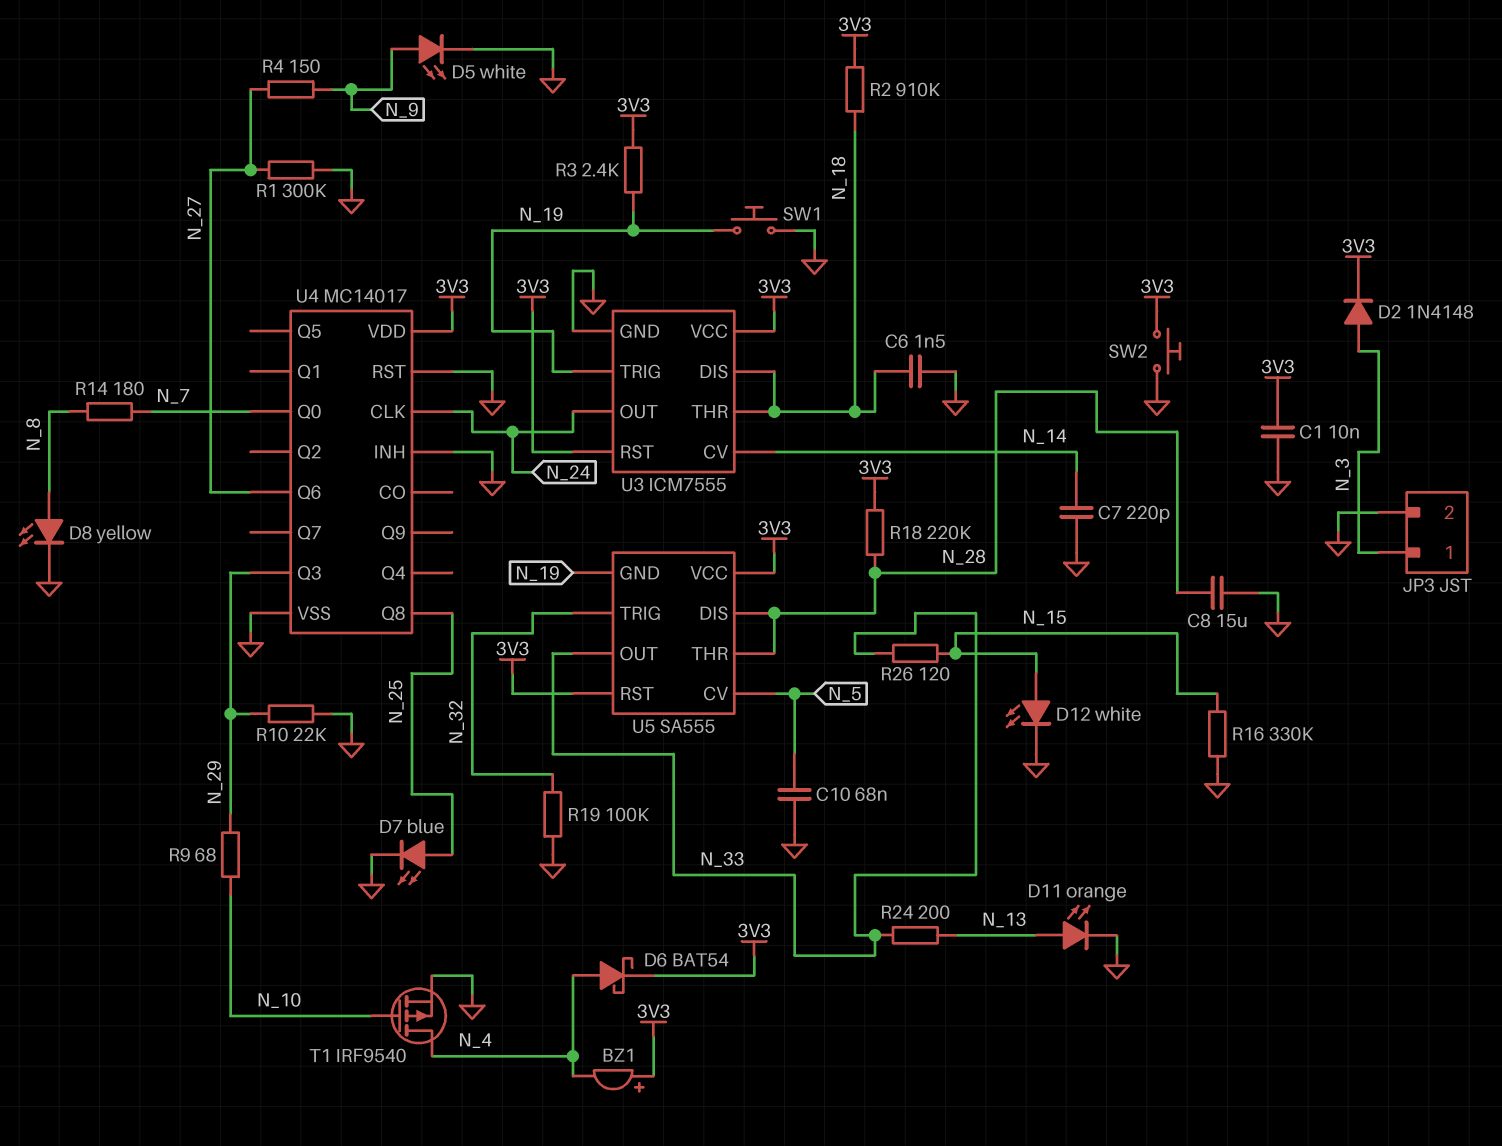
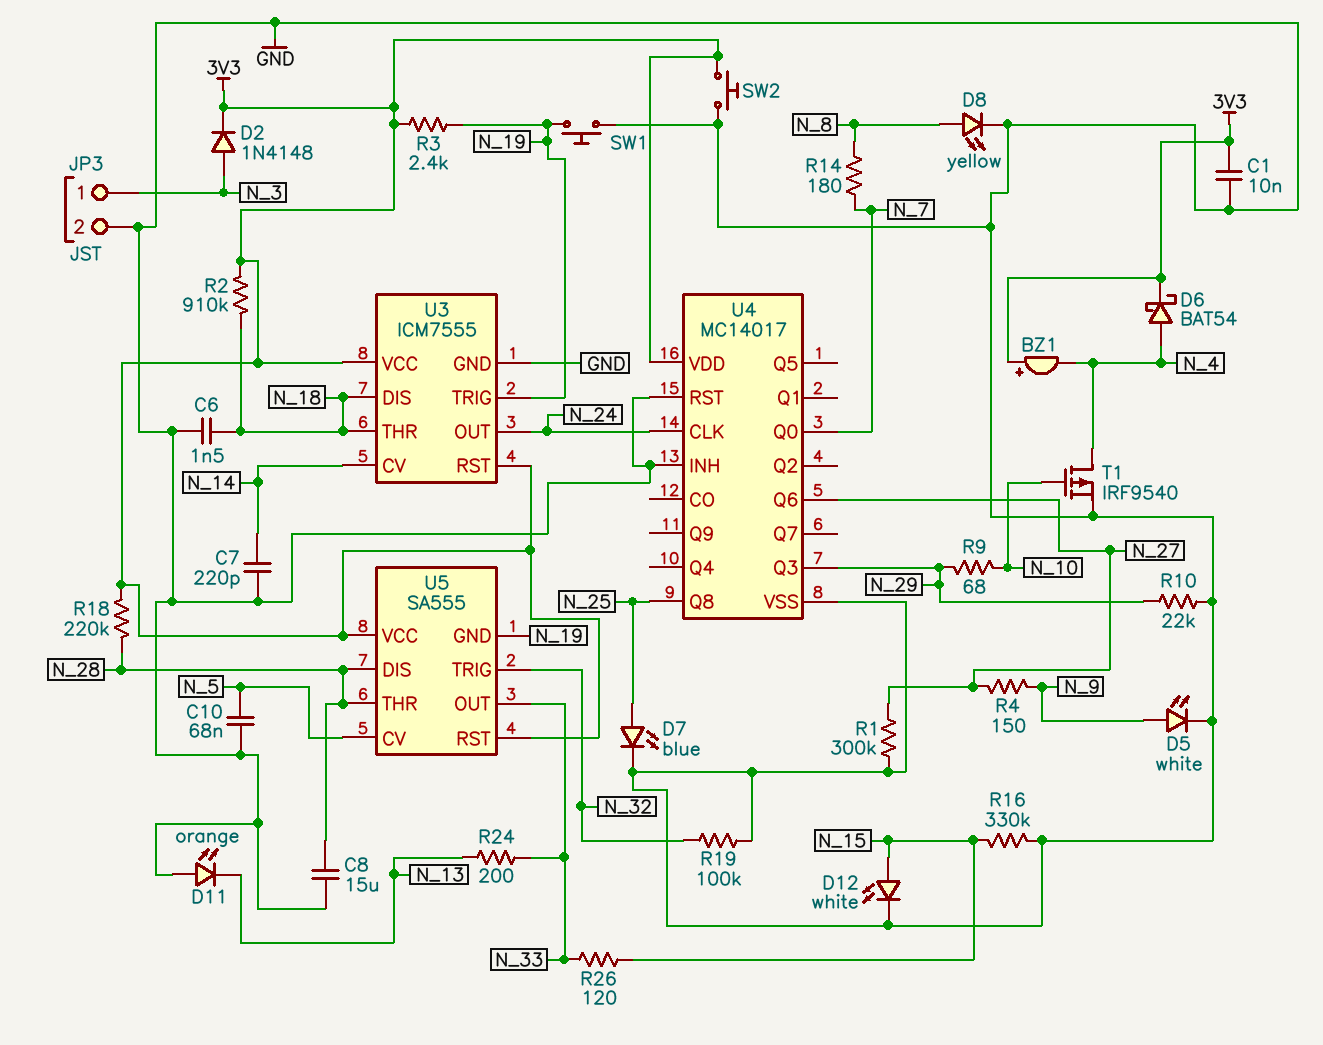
D11: LED orange (A N_13, K GND) -> LED orange (A GND, K N_13)

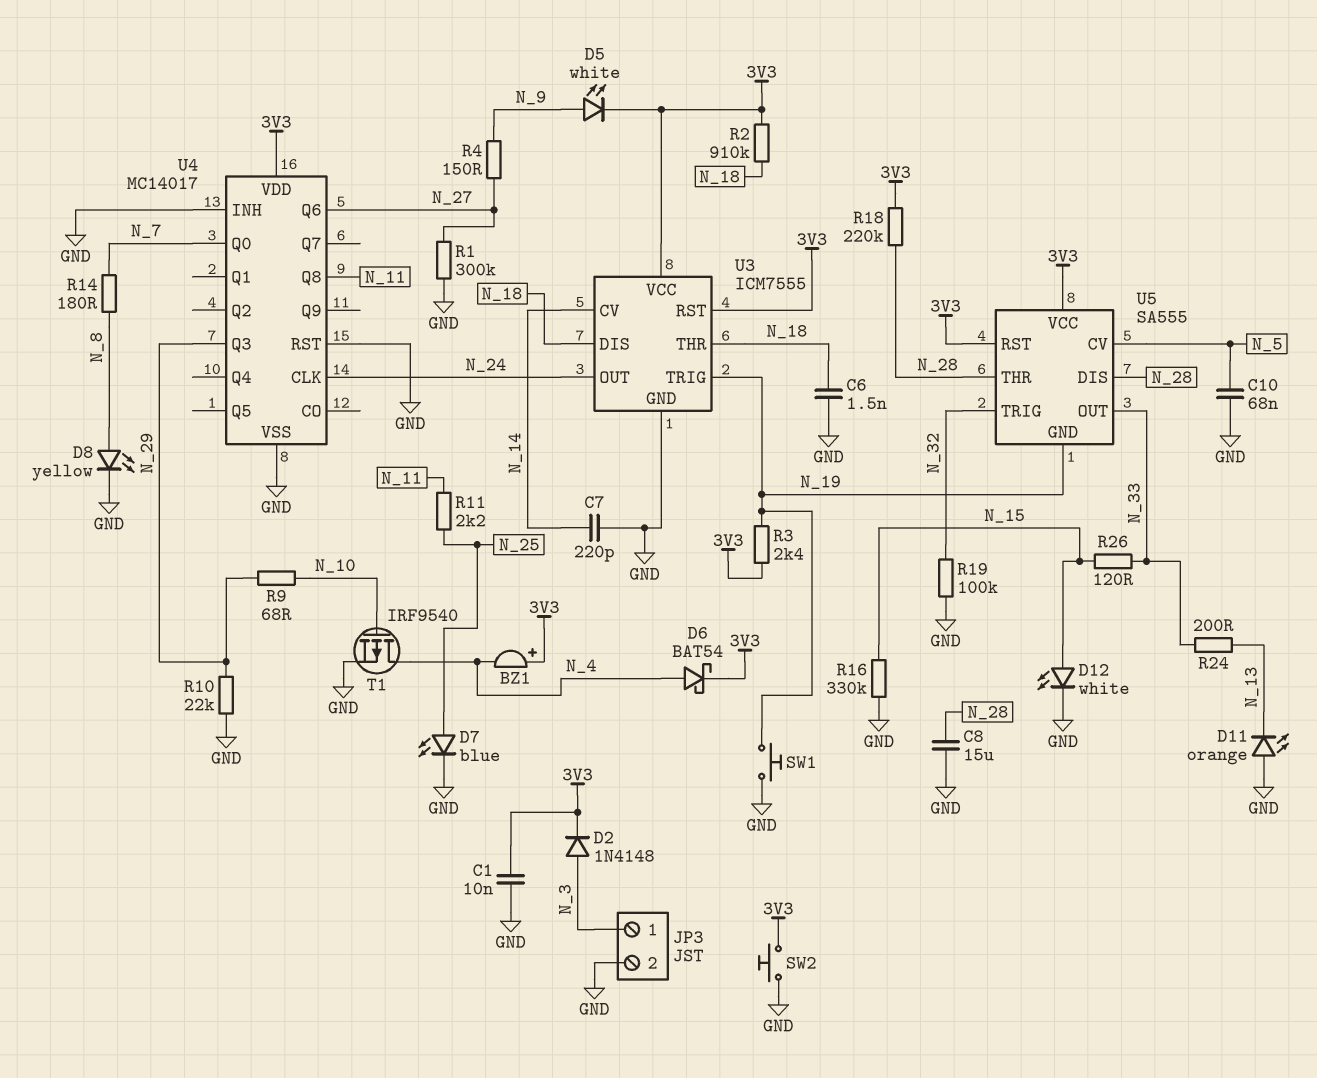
D5: LED white (A N_9, K GND) -> LED white (A N_9, K 3V3)
R11: none -> 2.2k (N_11, N_25)
U4 pin Q8: N_25 -> N_11

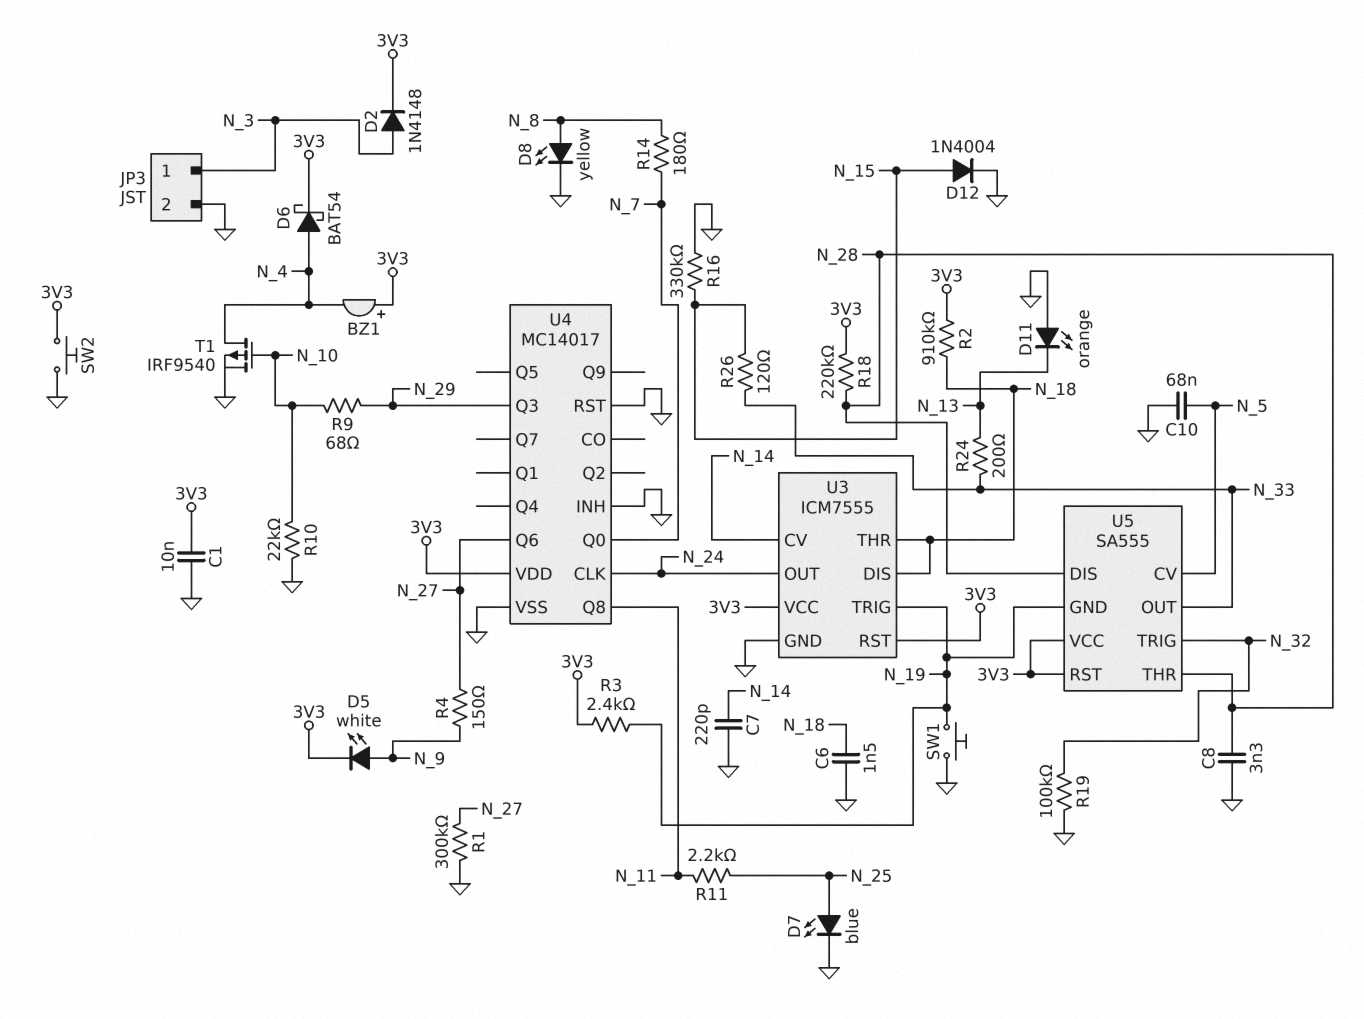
C8: 15uF (GND, N_28) -> 3.3nF (GND, N_28)
D12: LED white (A N_15, K GND) -> diode 1N4004 (A N_15, K GND)
R10: 22k (GND, N_29) -> 22k (GND, N_10)

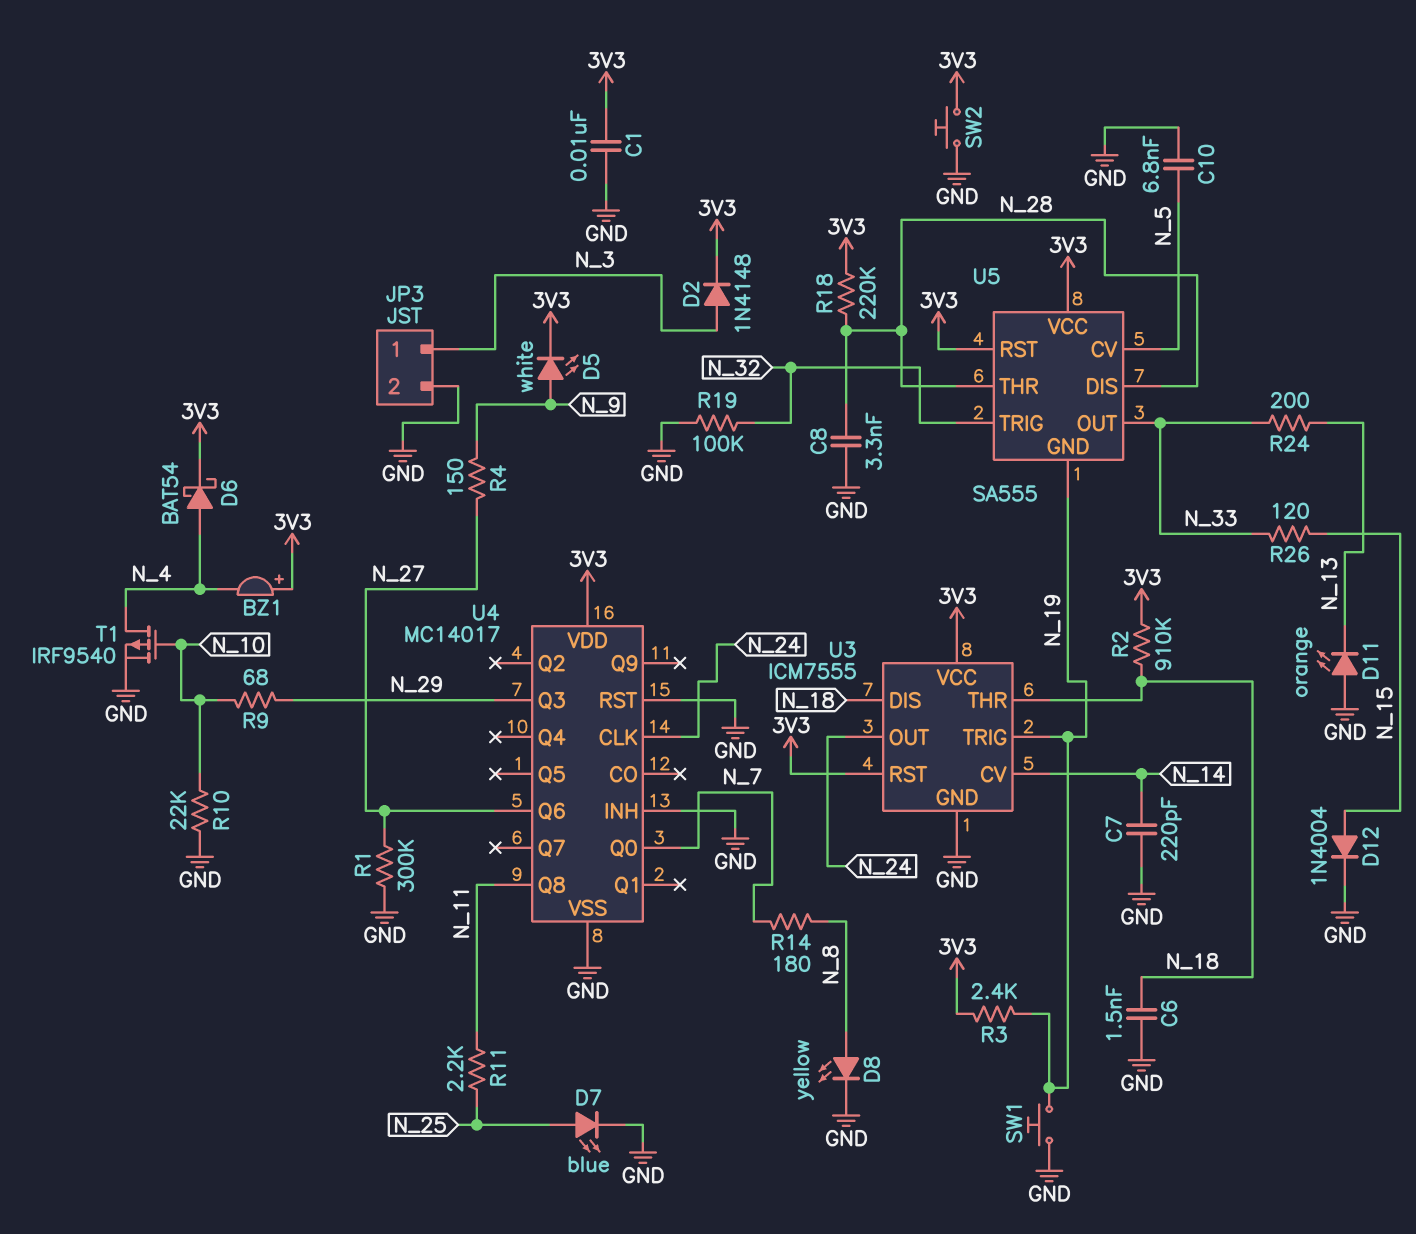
C10: 68nF (GND, N_5) -> 6.8nF (GND, N_5)
R16: 330k (GND, N_15) -> none

